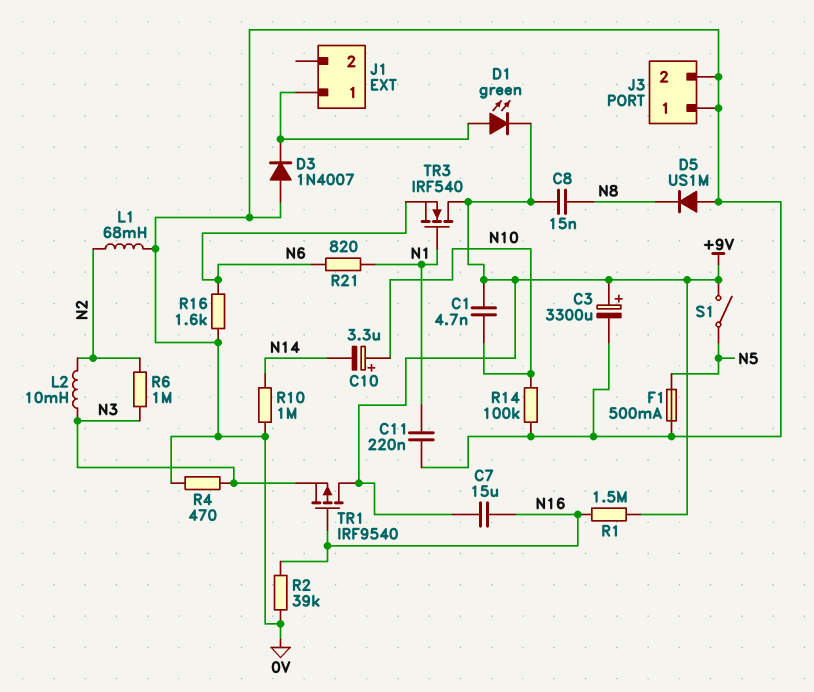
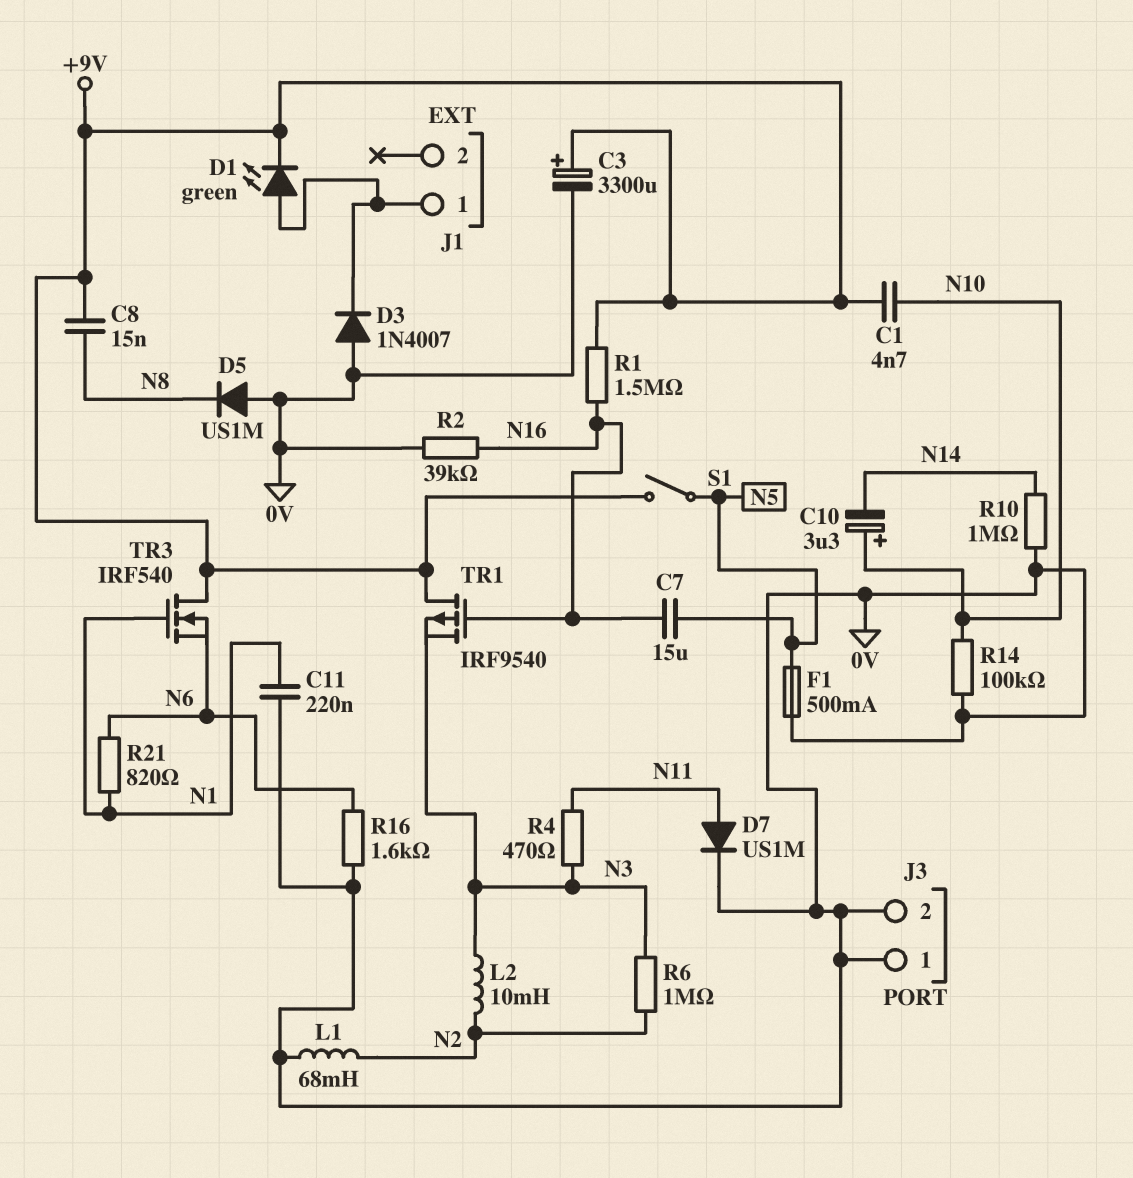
C7: 15uF (+9V, N16) -> 15uF (N5, N16)
D7: none -> diode US1M (A N11, K 0V)
R4: 470 (0V, N3) -> 470 (N3, N11)

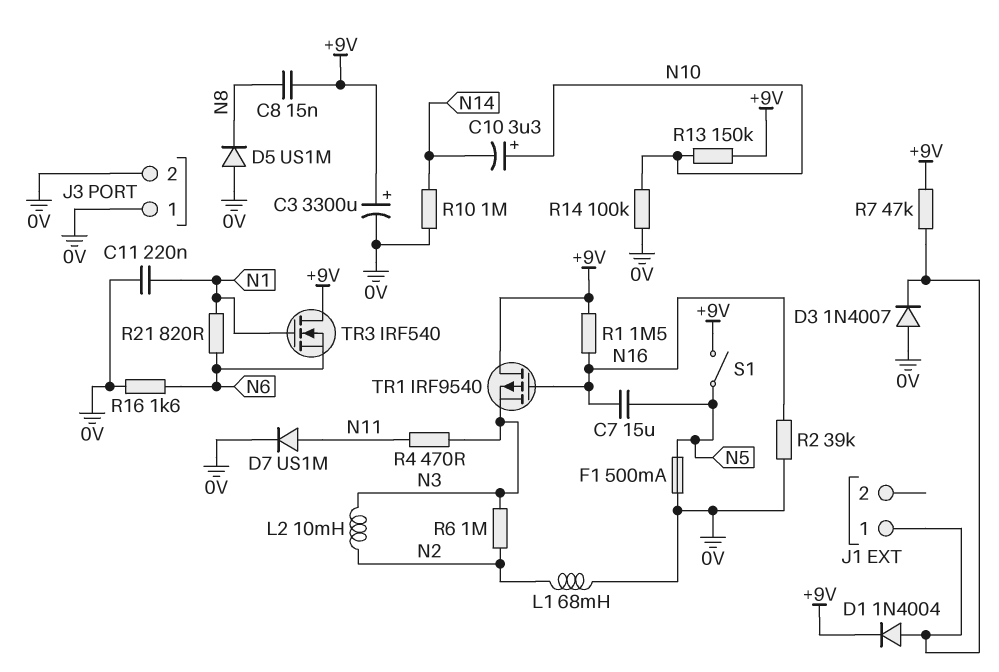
C1: 4.7nF (+9V, N10) -> none
D1: LED green (A J1/1, K +9V) -> diode 1N4004 (A J1/1, K +9V)
R7: none -> 47k (+9V, J1/1)
R13: none -> 150k (+9V, N10)

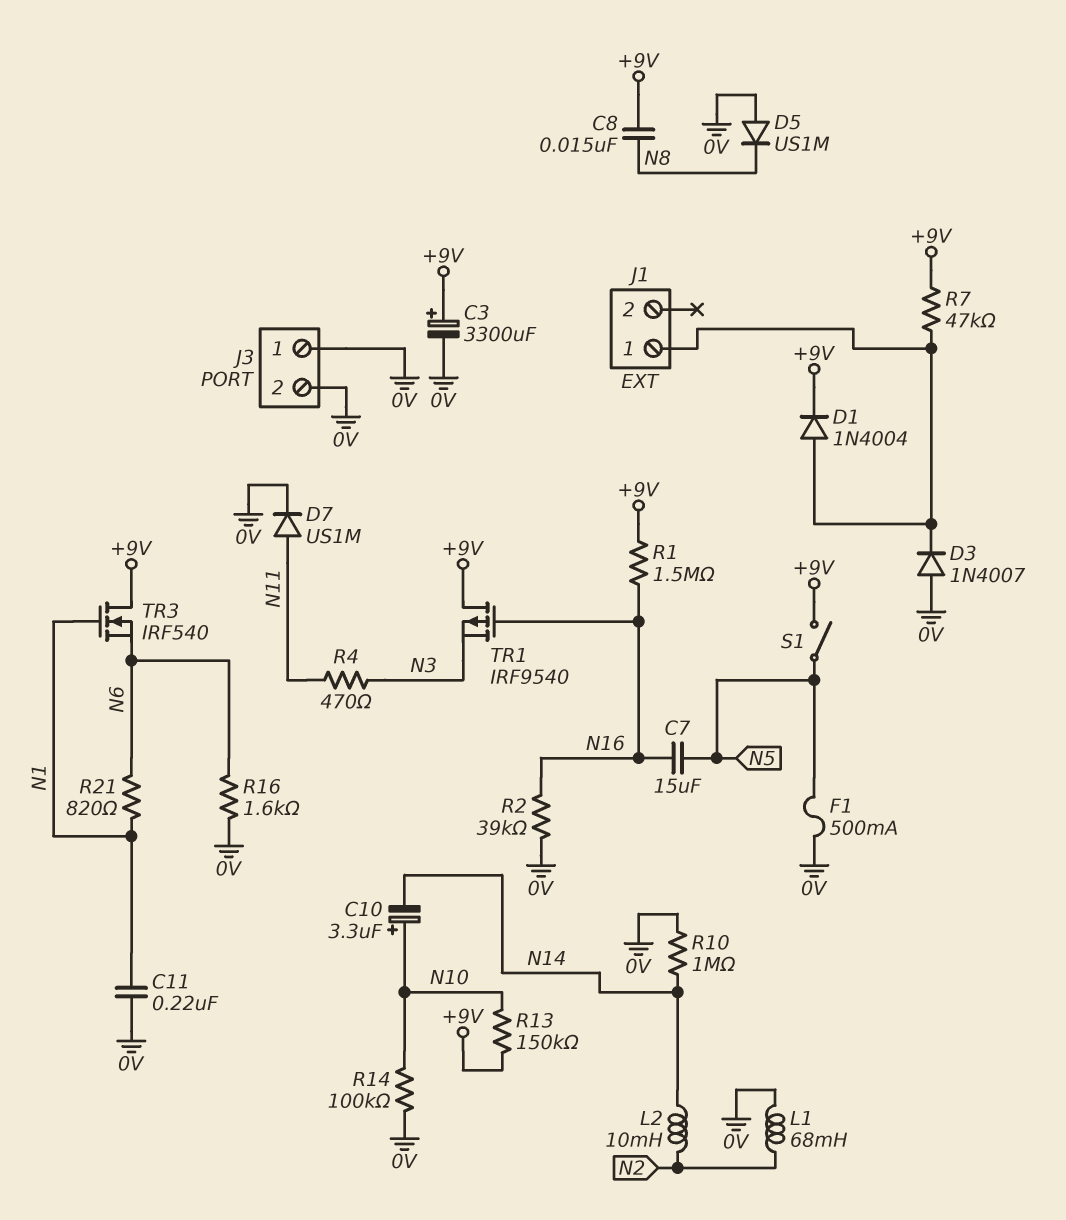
L2: 10mH (N2, N3) -> 10mH (N2, N14)
R6: 1M (N2, N3) -> none

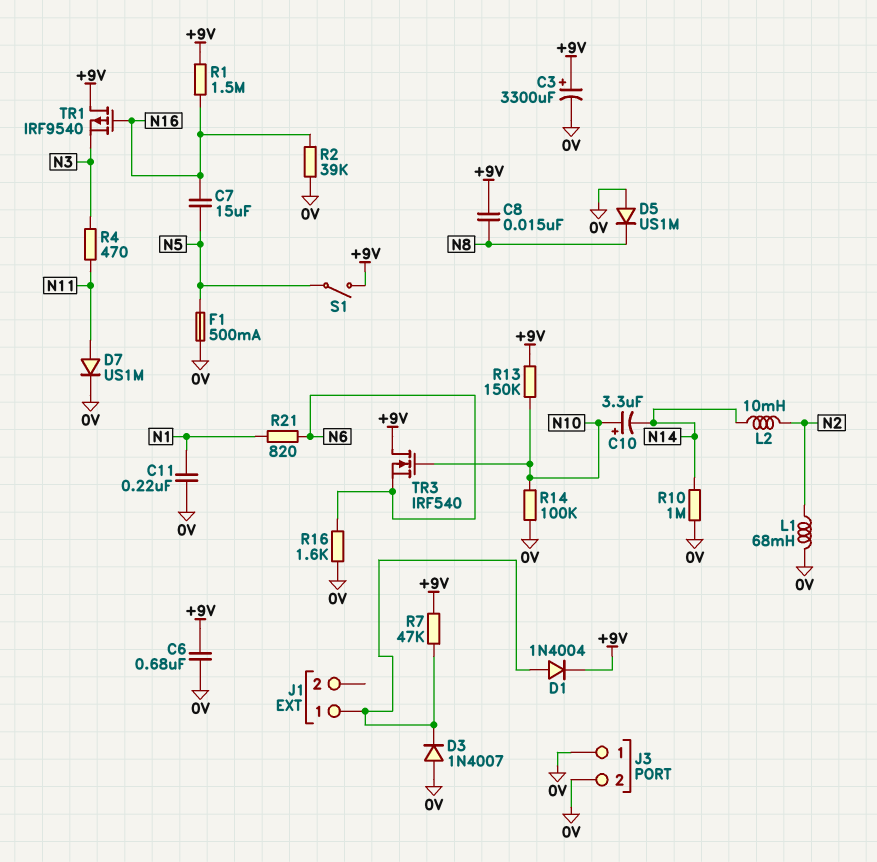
C6: none -> 680nF (+9V, 0V)
TR3: NMOS IRF540 (G N1, D +9V, S N6) -> NMOS IRF540 (G N10, D +9V, S N6)

